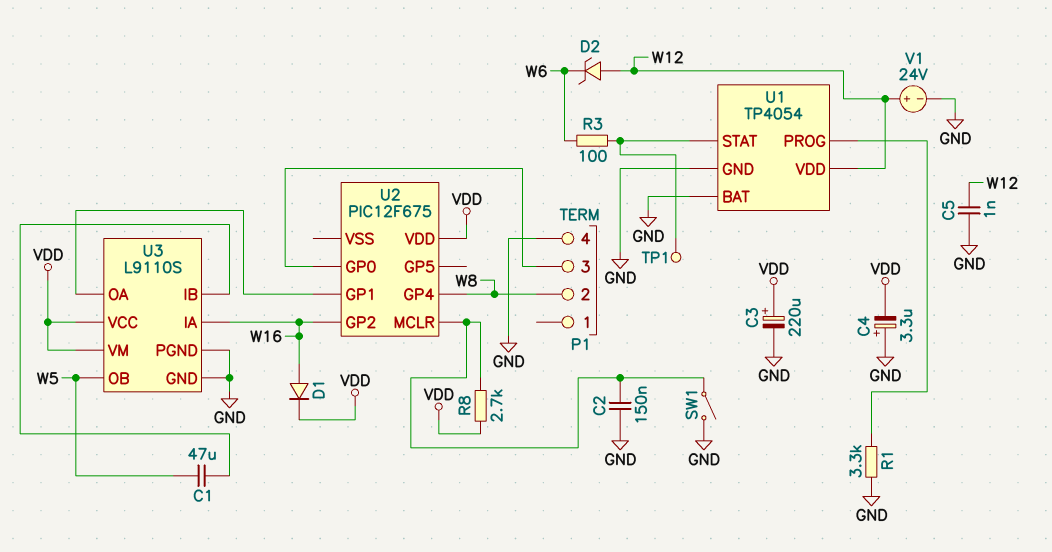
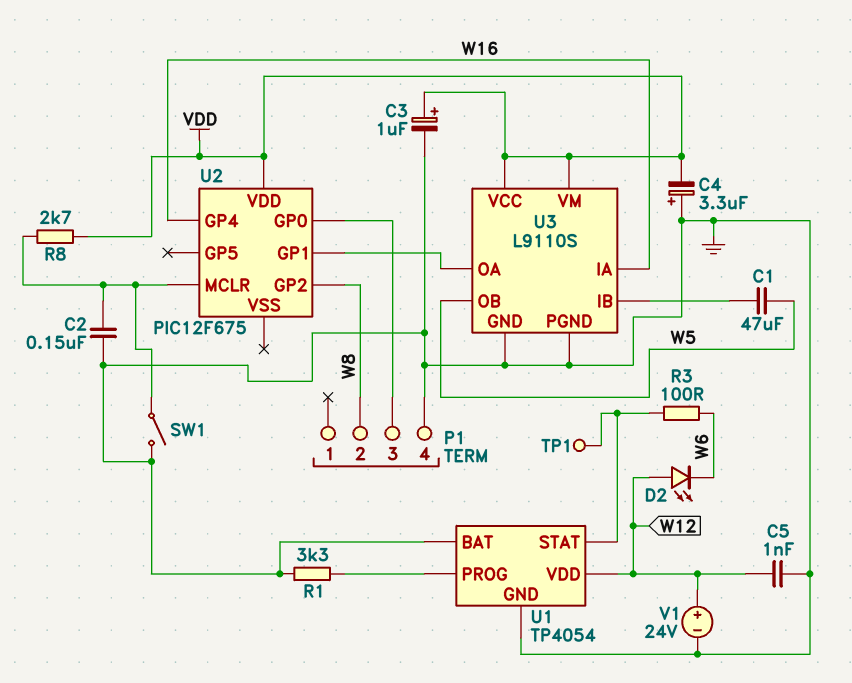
C3: 220uF (plus VDD, minus GND) -> 1uF (plus VDD, minus GND)
D1: diode (A W16, K VDD) -> none
D2: zener (A W12, K W6) -> LED (A W12, K W6)
U2 pin GP2: W16 -> W8
U2 pin GP4: W8 -> W16

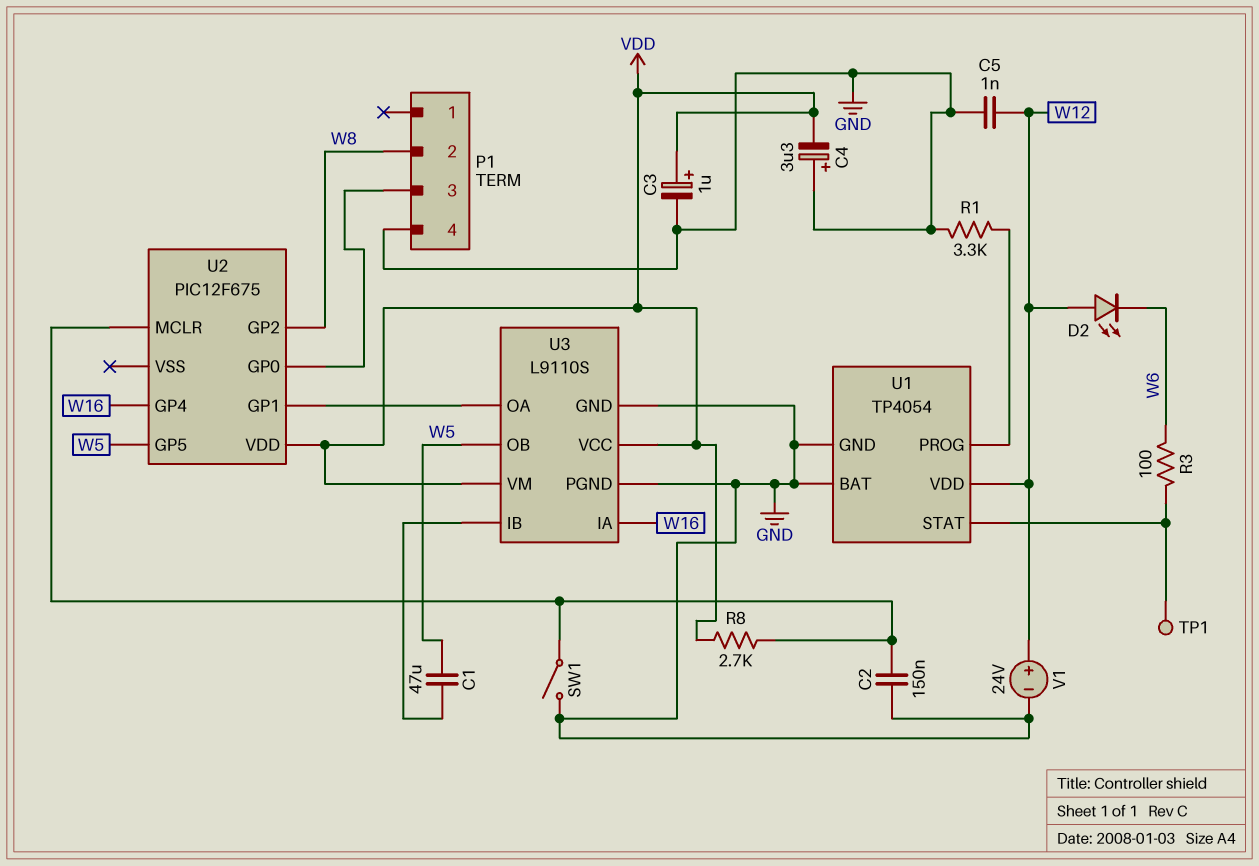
U2 pin GP5: none -> W5

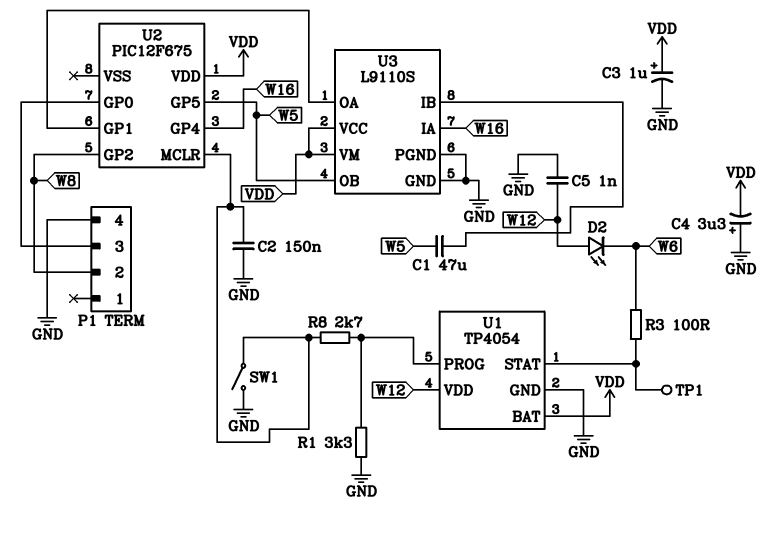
R8: 2.7k (U2/MCLR, VDD) -> 2.7k (U1/PROG, U2/MCLR)
U1 pin BAT: GND -> VDD
V1: 24V (plus W12, minus GND) -> none

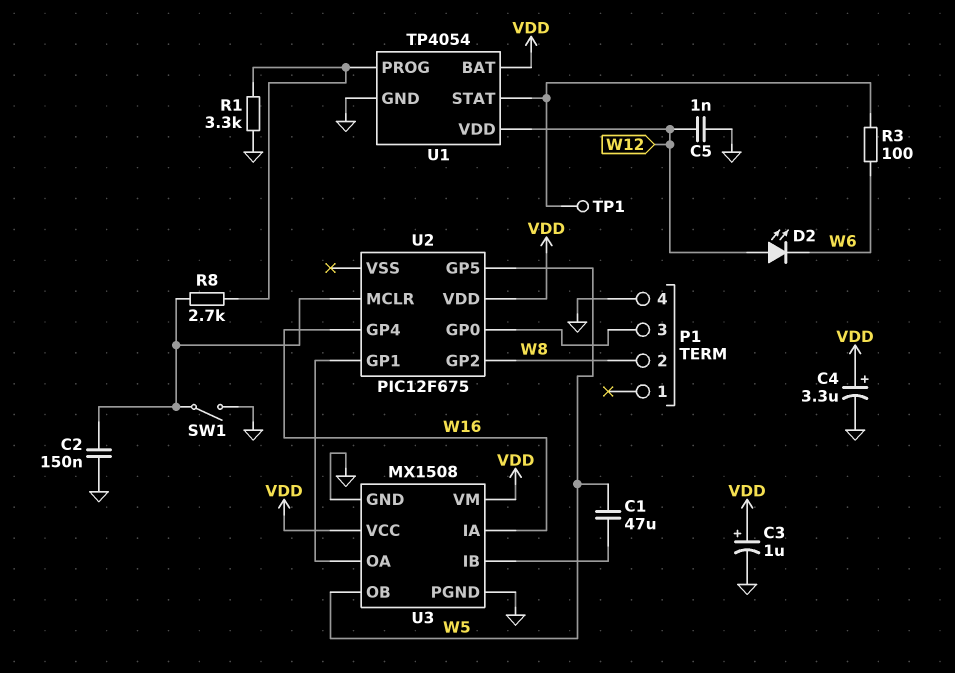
C4: 3.3uF (plus GND, minus VDD) -> 3.3uF (plus VDD, minus GND)
U3: L9110S -> MX1508

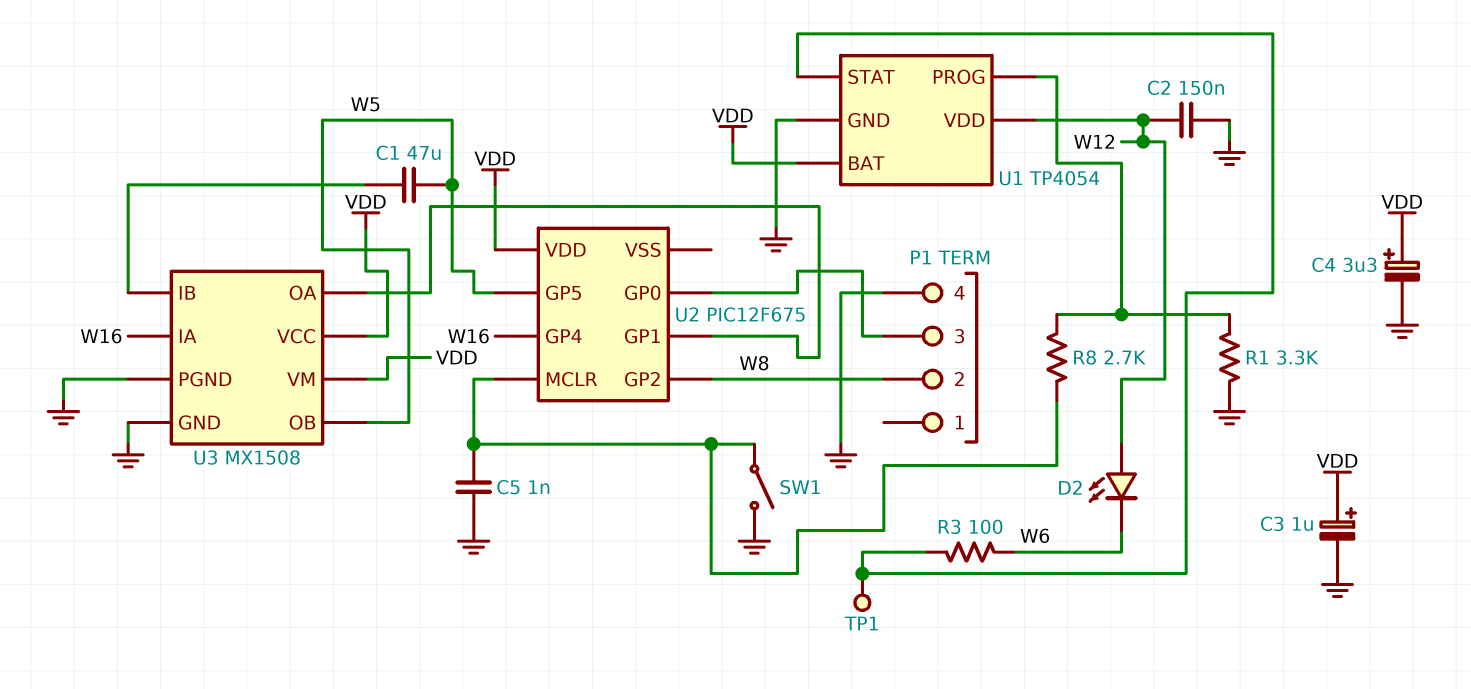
C2: 150nF (GND, U2/MCLR) -> 150nF (GND, W12)
C5: 1nF (GND, W12) -> 1nF (GND, U2/MCLR)

